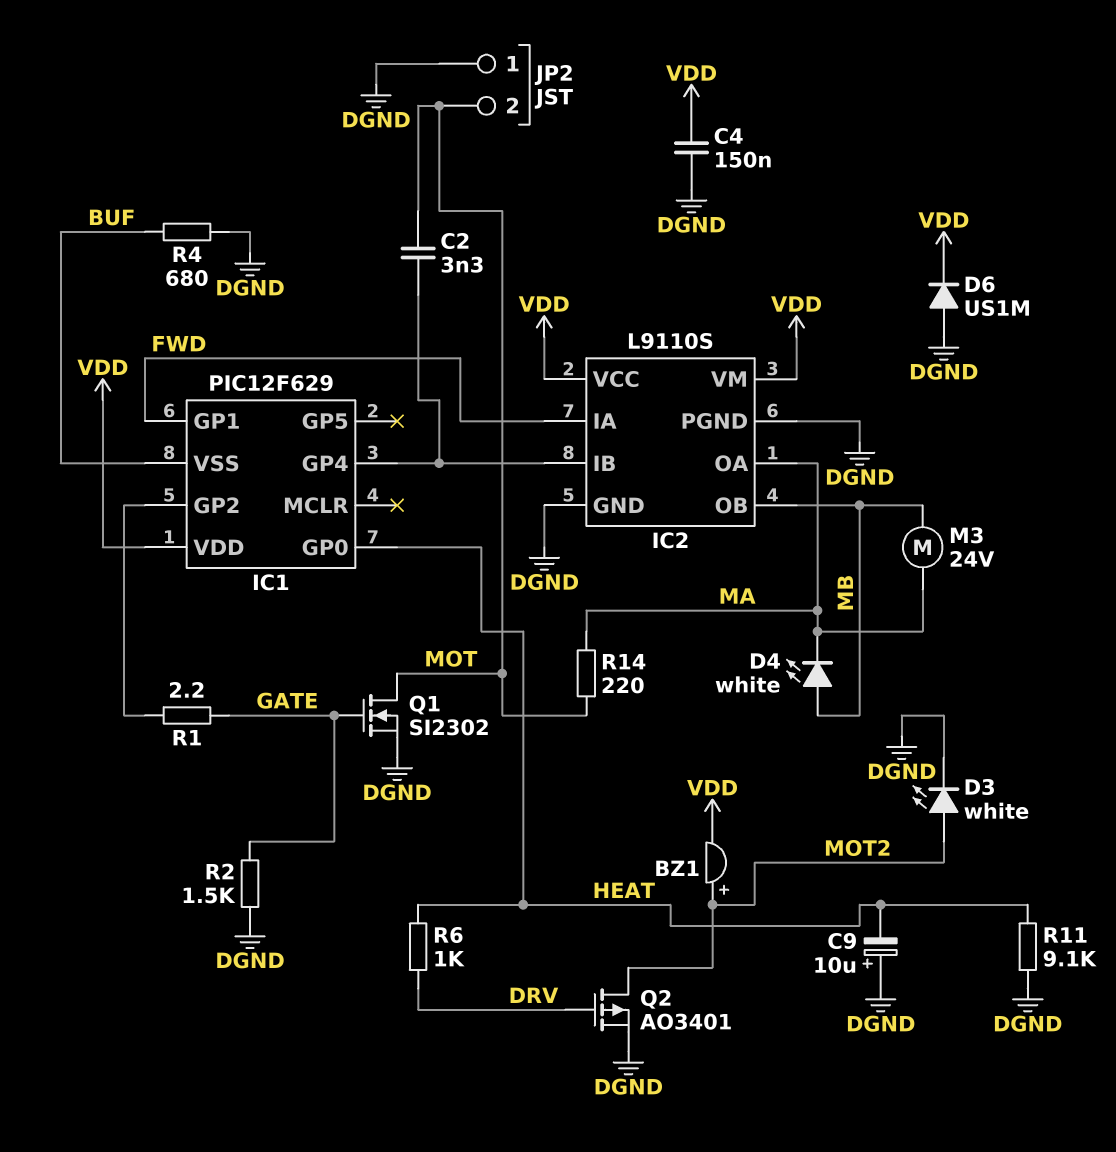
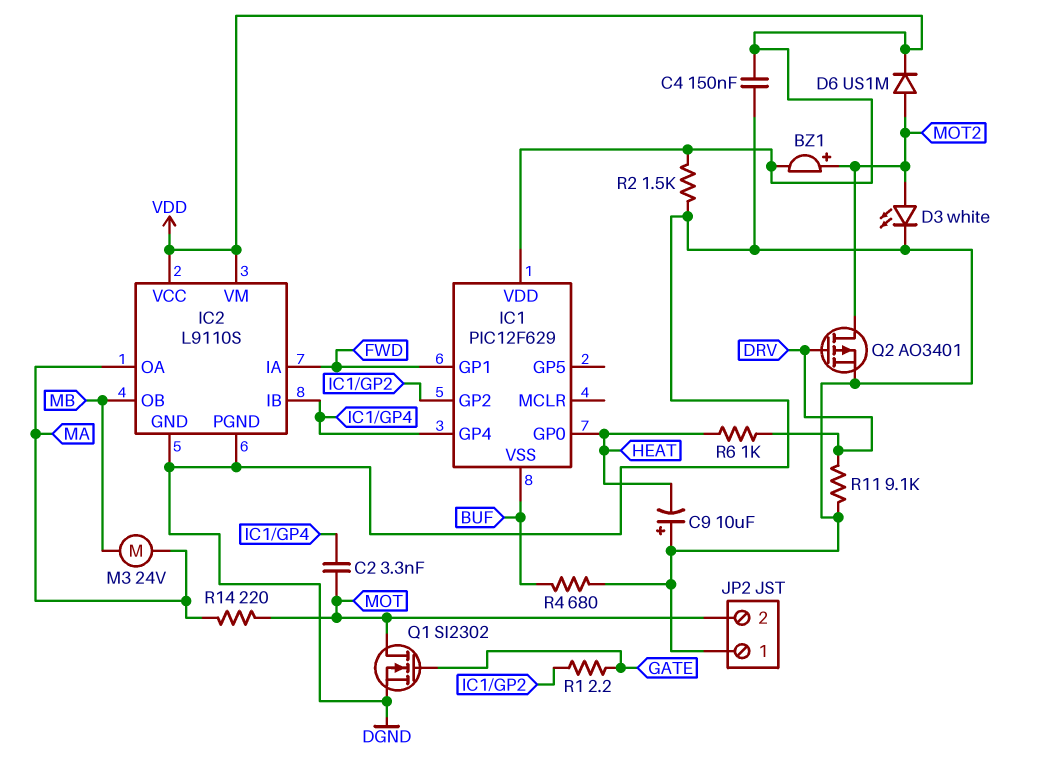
D4: LED white (A MB, K MA) -> none
D6: diode US1M (A DGND, K VDD) -> diode US1M (A MOT2, K VDD)
R2: 1.5k (DGND, GATE) -> 1.5k (DGND, VDD)
R11: 9.1k (DGND, HEAT) -> 9.1k (DGND, DRV)

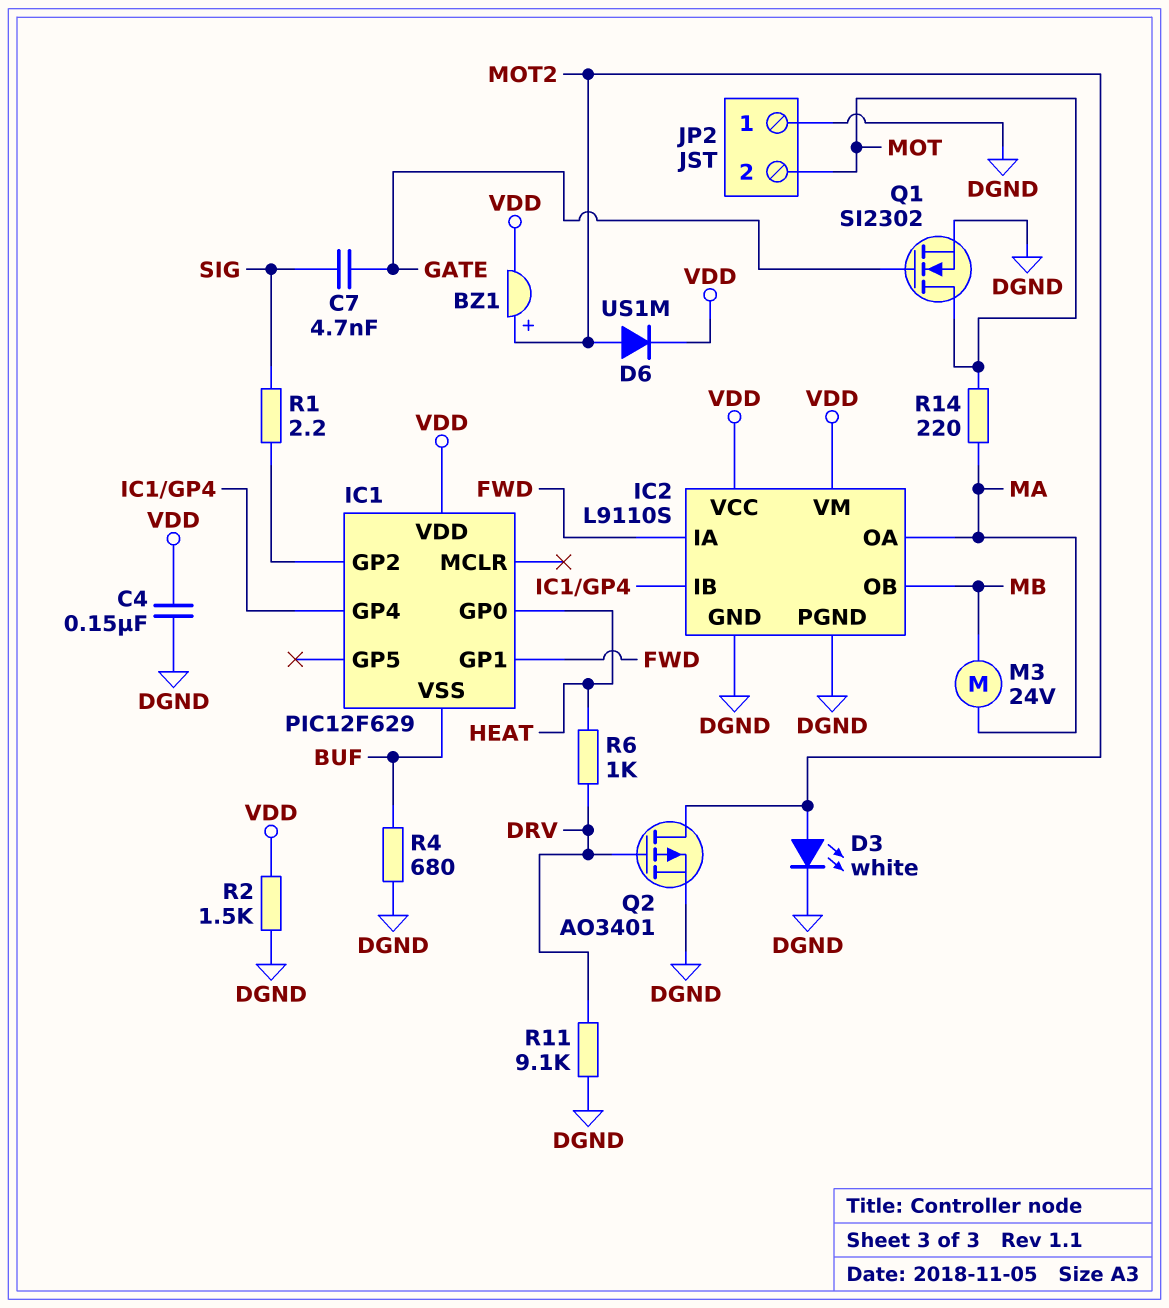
C2: 3.3nF (IC1/GP4, MOT) -> none
C7: none -> 4.7nF (GATE, SIG)
C9: 10uF (plus DGND, minus HEAT) -> none
R1: 2.2 (GATE, IC1/GP2) -> 2.2 (IC1/GP2, SIG)

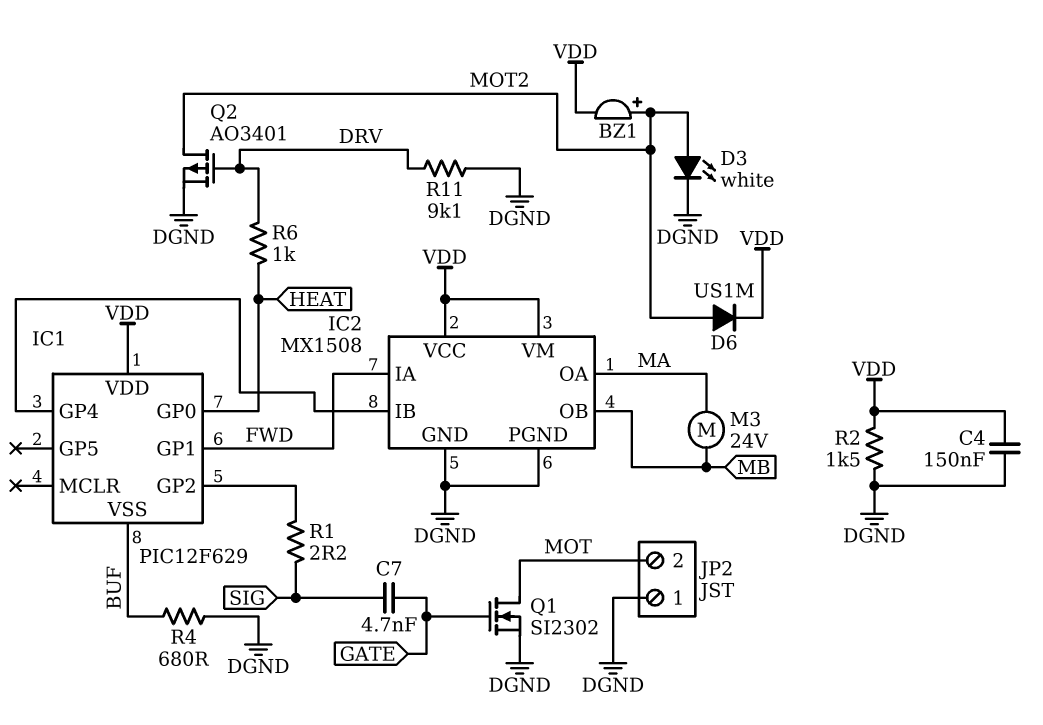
IC2: L9110S -> MX1508
R14: 220 (MA, MOT) -> none

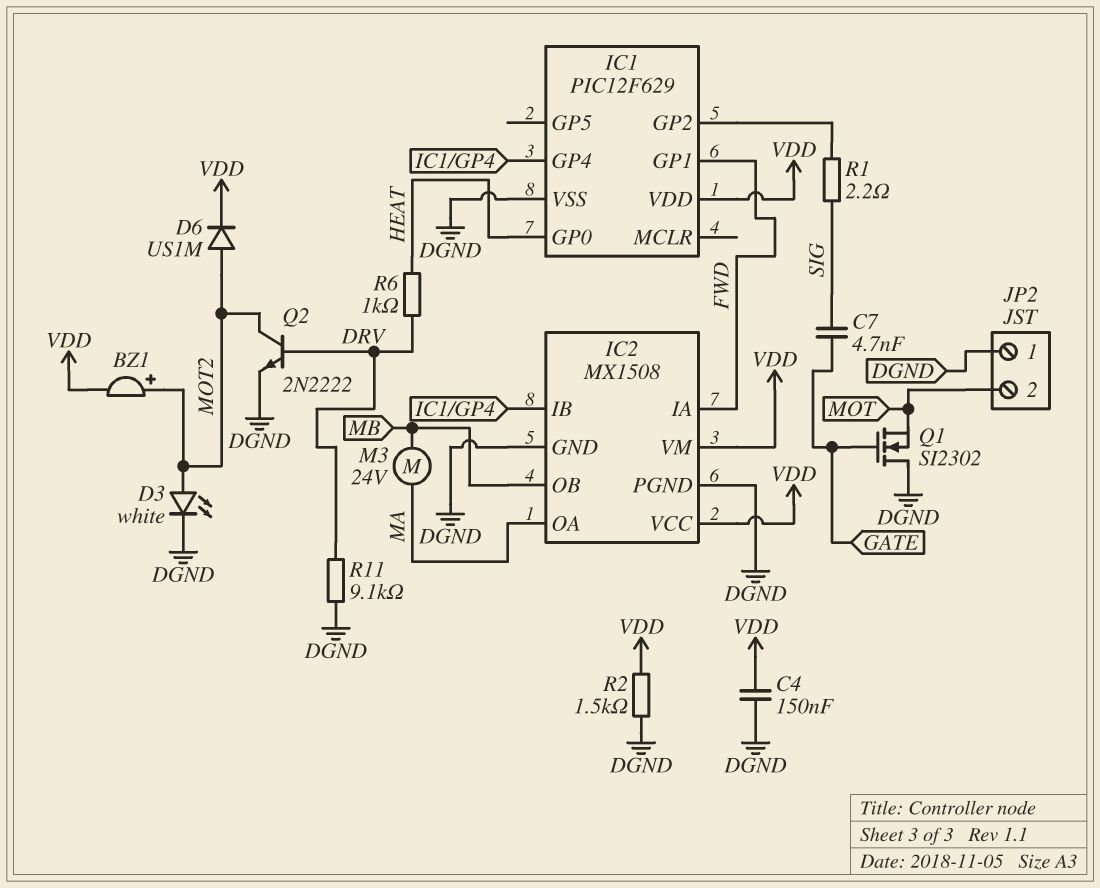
IC1 pin VSS: BUF -> DGND
Q1: NMOS SI2302 (G GATE, D MOT, S DGND) -> NMOS SI2302 (G GATE, D DGND, S MOT)
Q2: PMOS AO3401 (G DRV, D MOT2, S DGND) -> NPN 2N2222 (B DRV, C MOT2, E DGND)
R4: 680 (BUF, DGND) -> none

